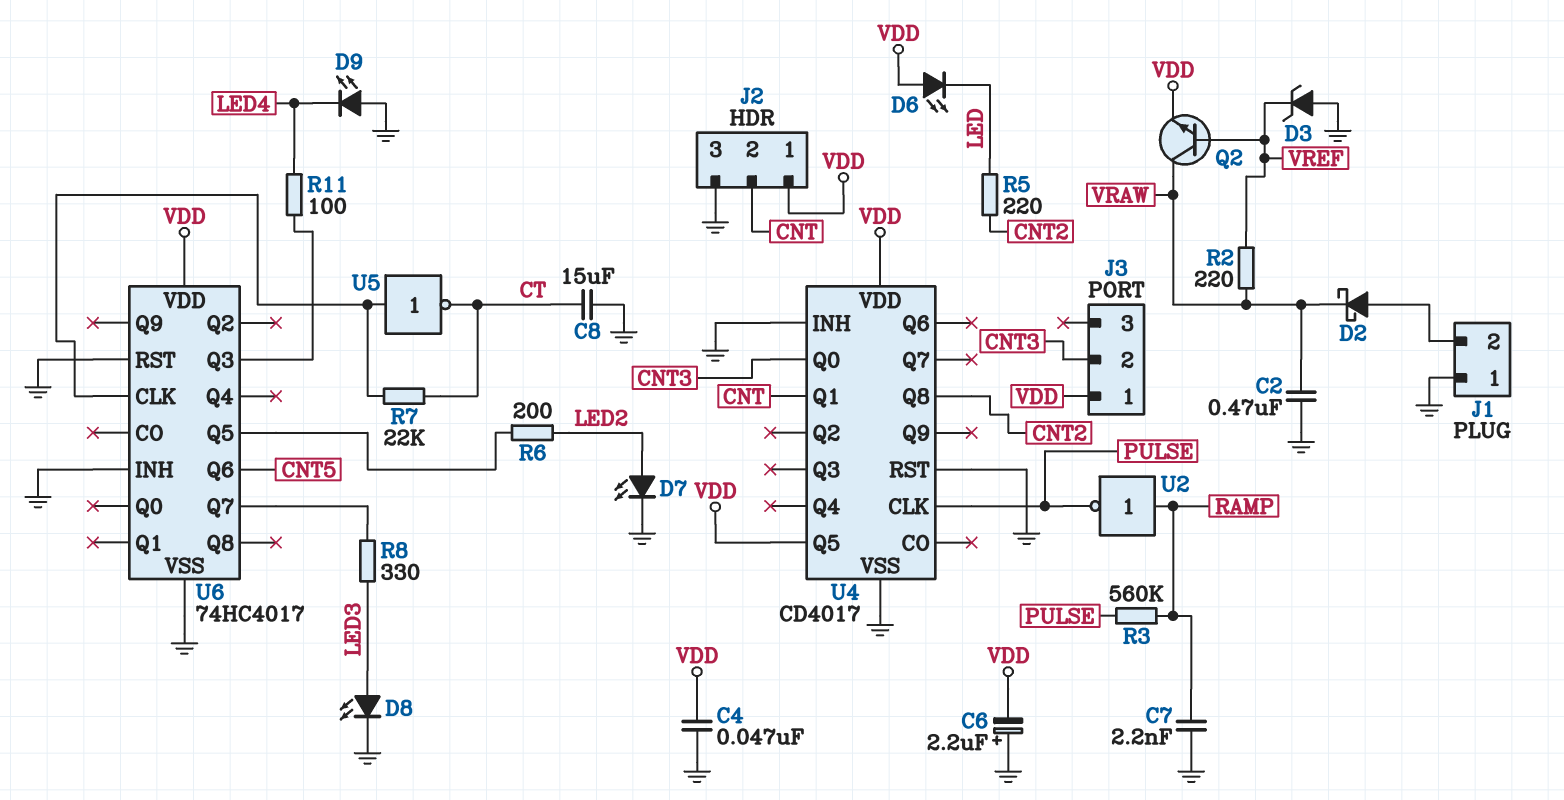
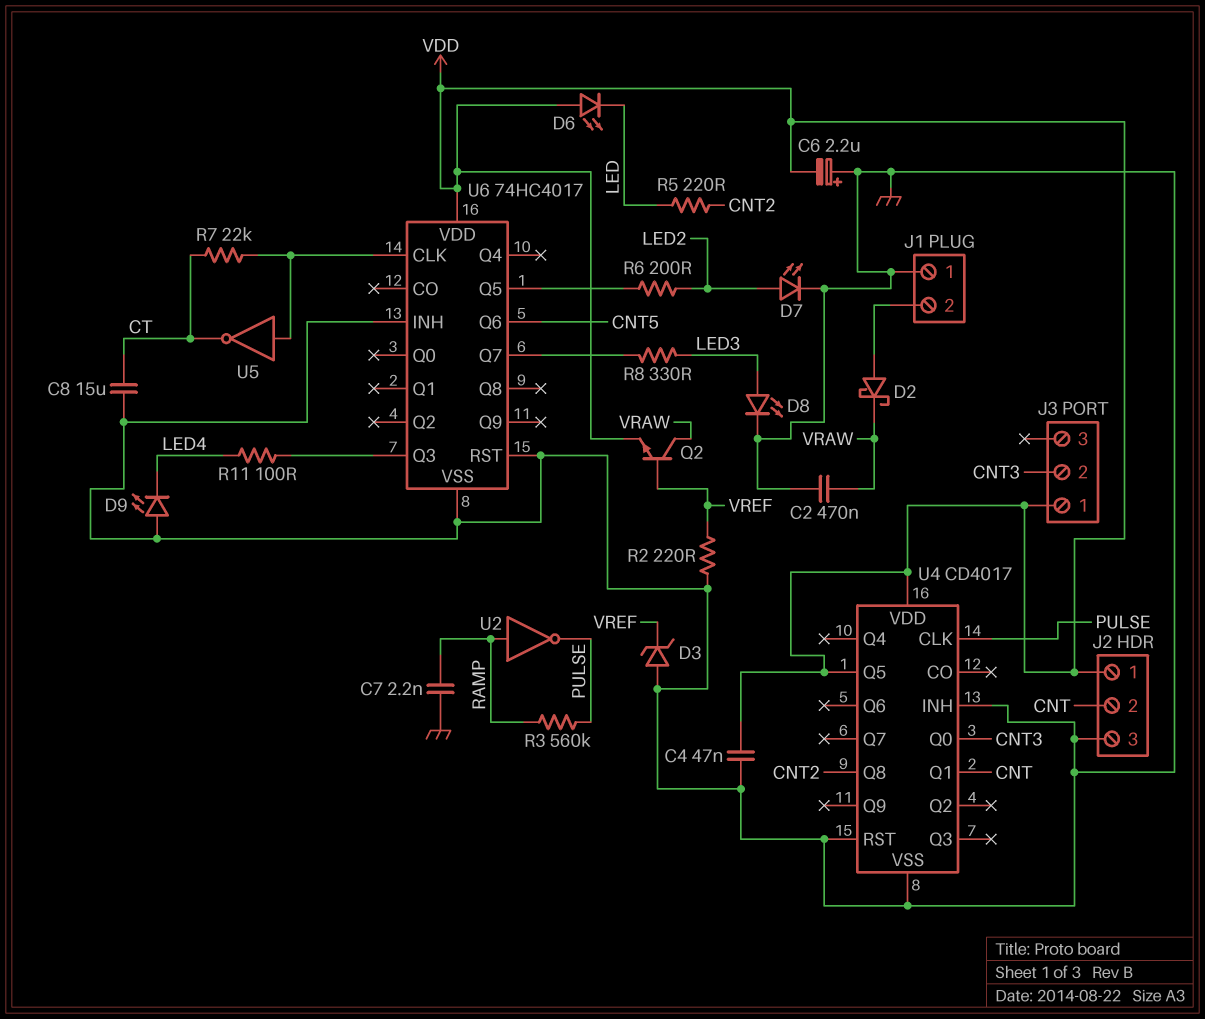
R2: 220 (VRAW, VREF) -> 220 (GND, VREF)

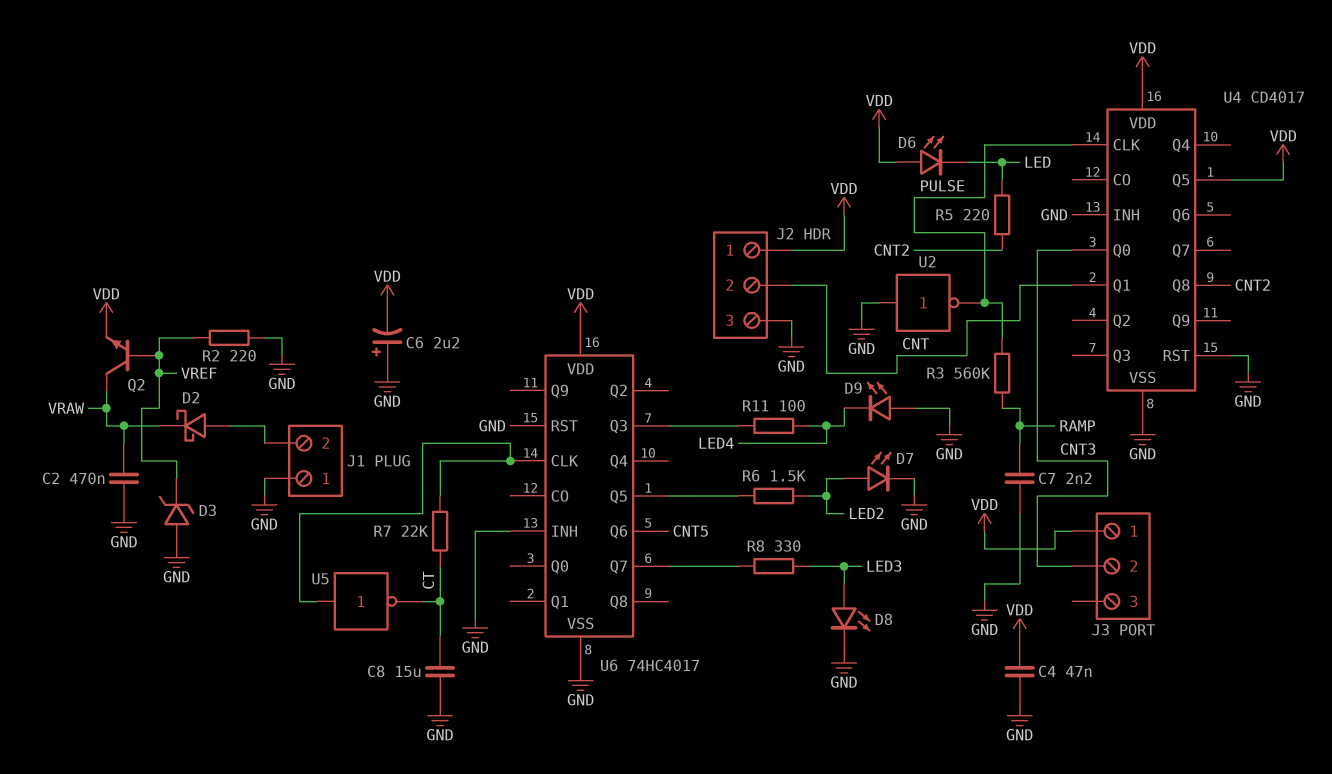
R6: 200 (LED2, U6/Q5) -> 1.5k (LED2, U6/Q5)
U2: NOT (in RAMP, out PULSE) -> NOT (in GND, out PULSE)

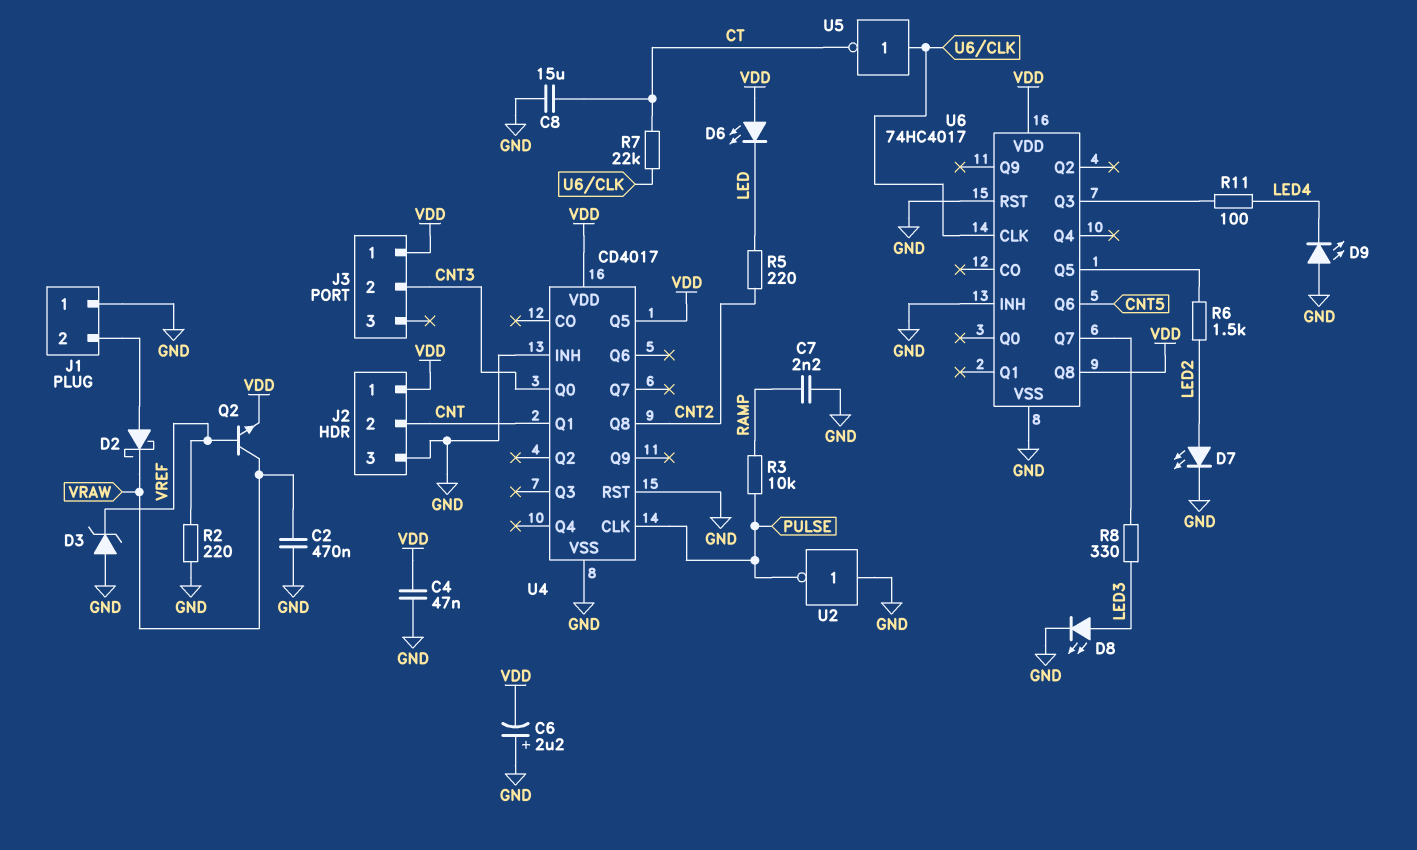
R3: 560k (PULSE, RAMP) -> 10k (PULSE, RAMP)
U6 pin Q8: none -> VDD

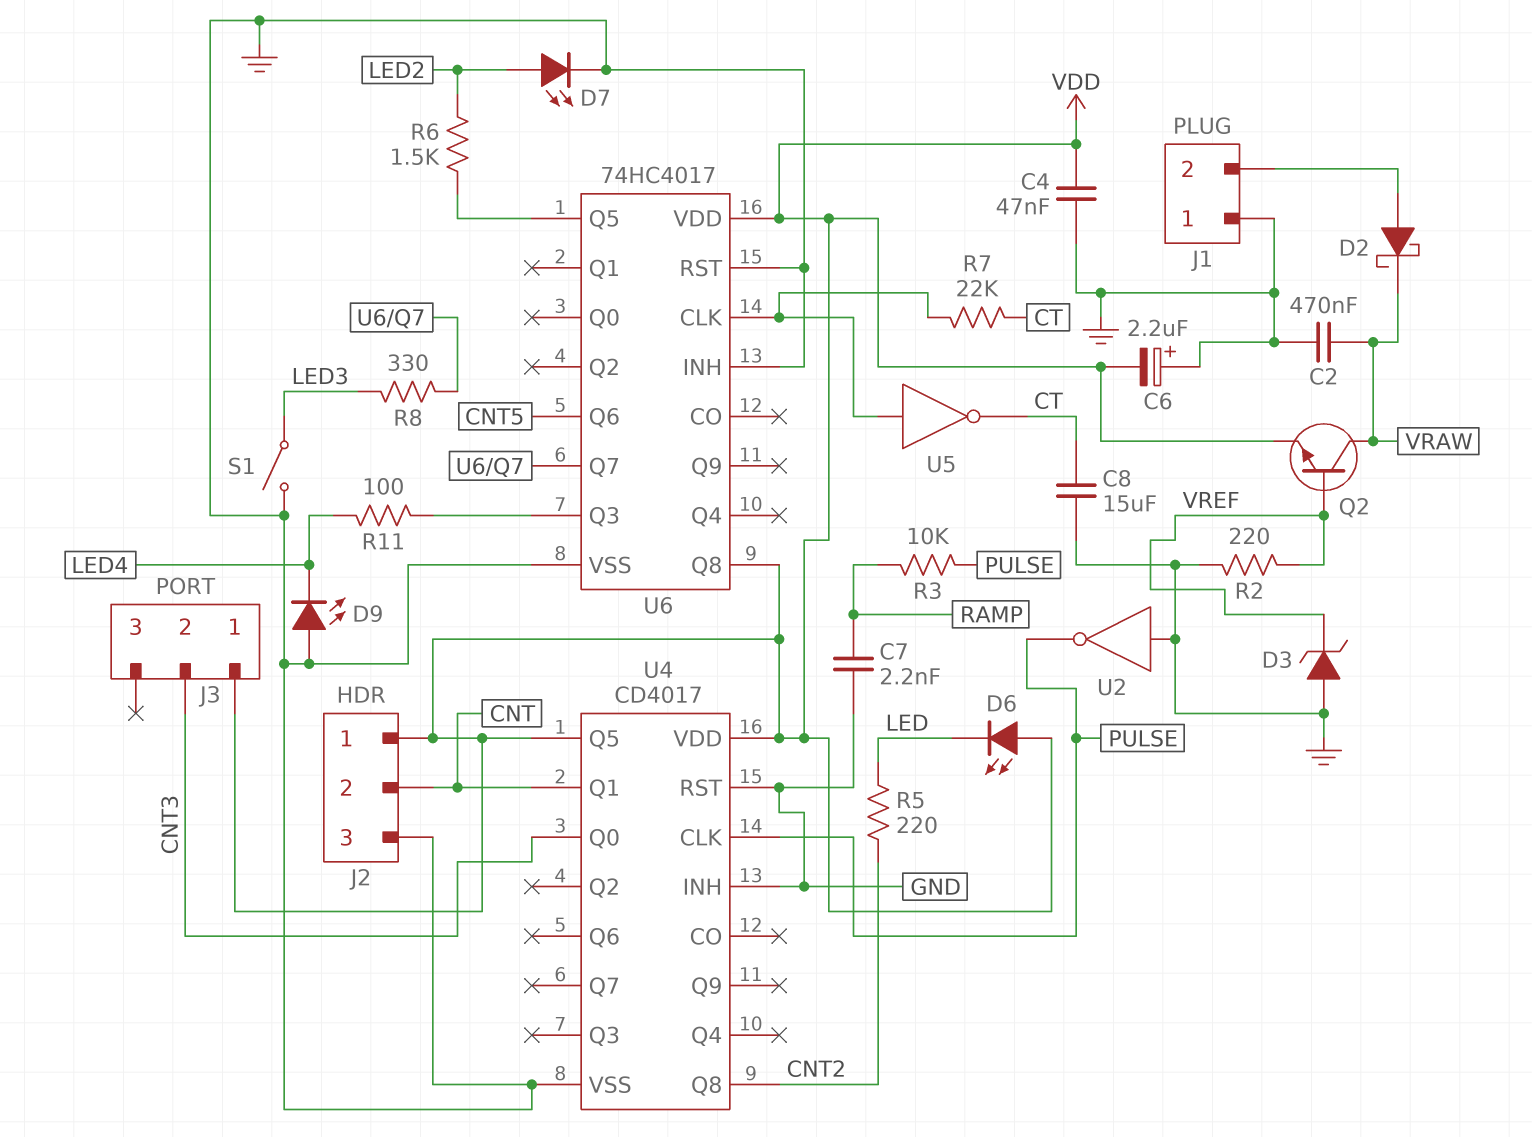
D8: LED (A LED3, K GND) -> none
S1: none -> switch (GND, LED3)

